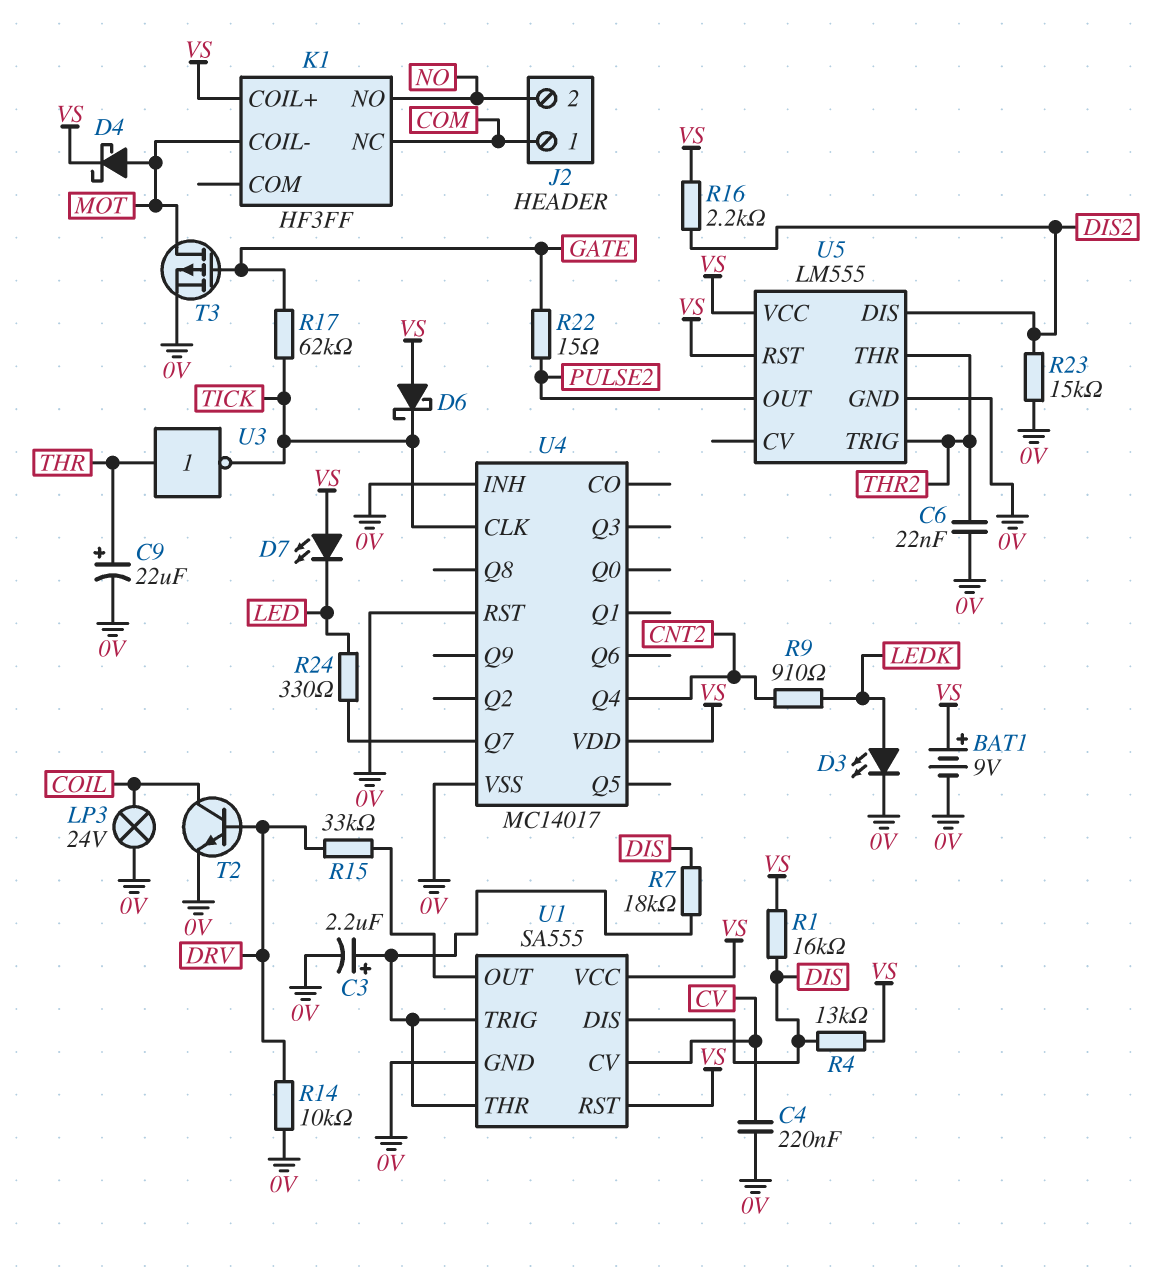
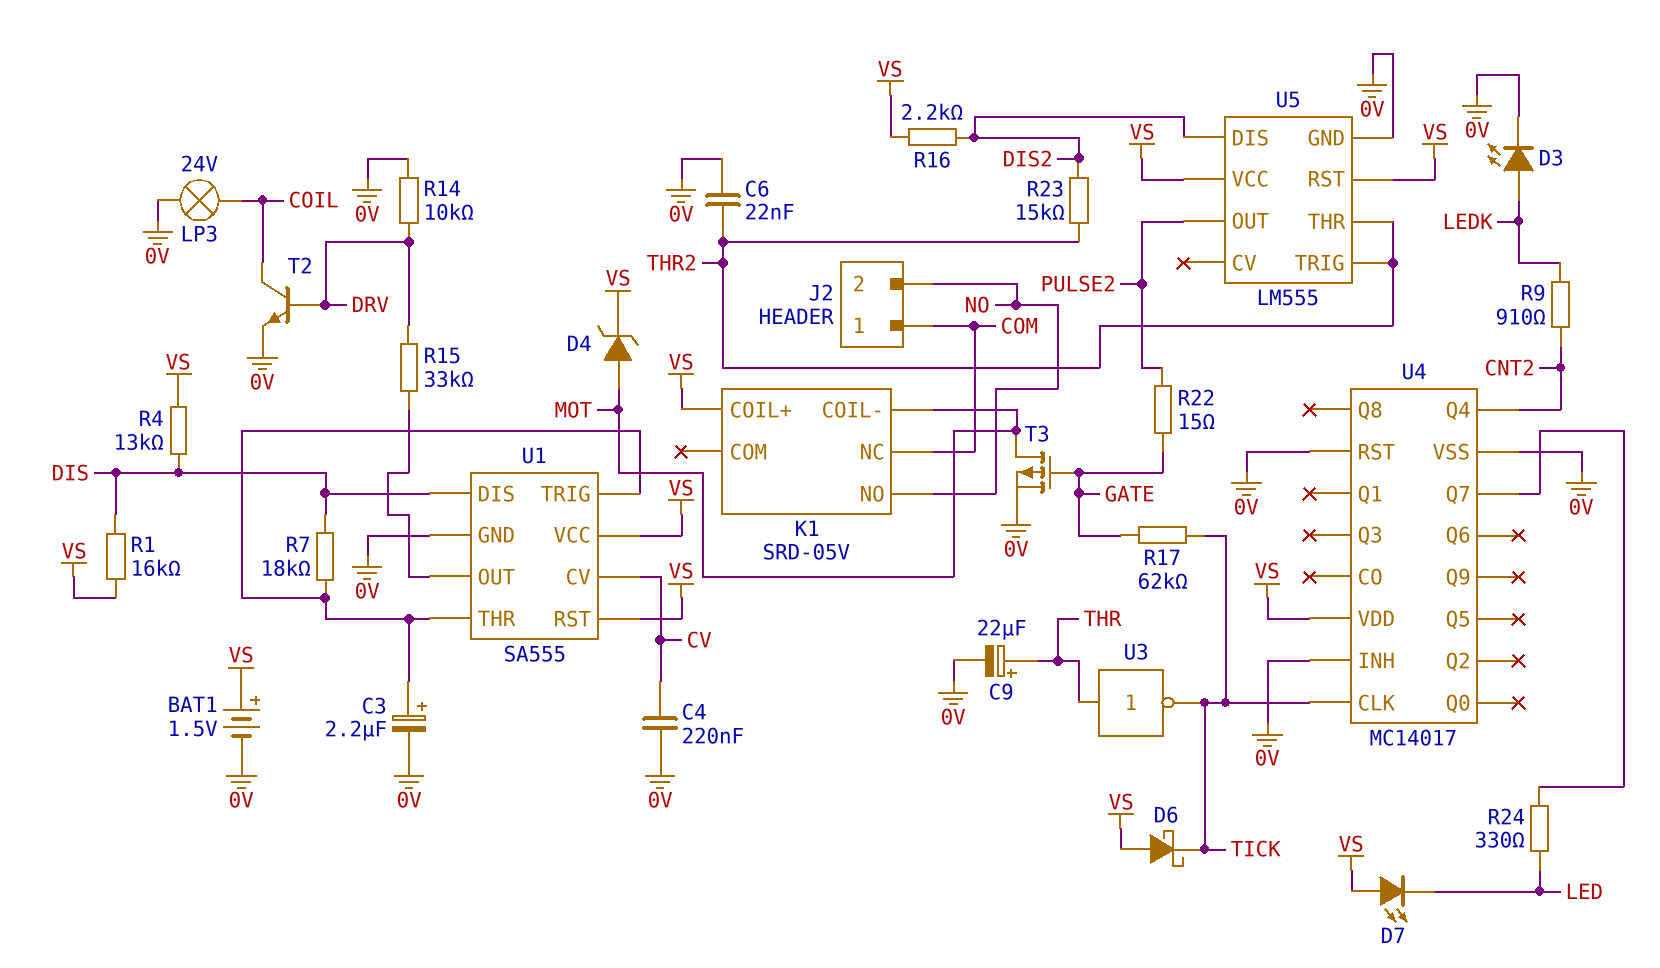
BAT1: 9V (plus VS, minus 0V) -> 1.5V (plus VS, minus 0V)
D4: schottky (A MOT, K VS) -> zener (A MOT, K VS)
K1: HF3FF -> SRD-05V
R23: 15k (0V, DIS2) -> 15k (DIS2, THR2)

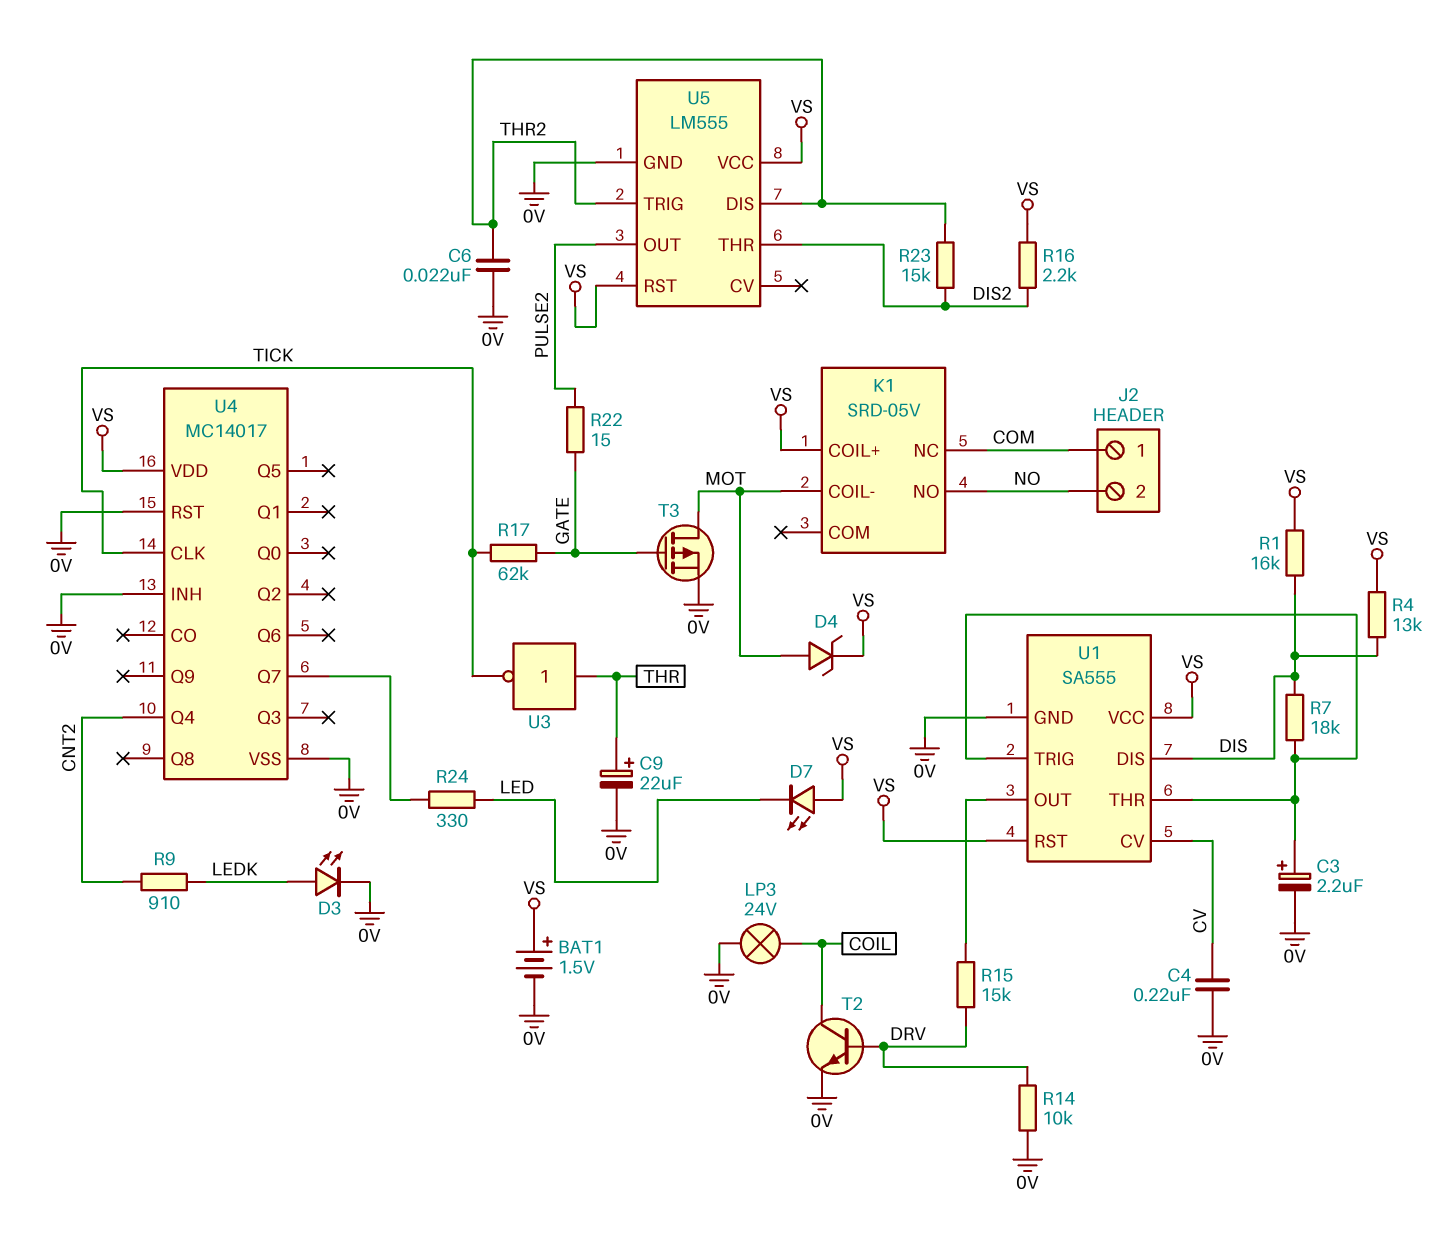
D6: schottky (A VS, K TICK) -> none
R15: 33k (DRV, U1/OUT) -> 15k (DRV, U1/OUT)
U5 pin DIS: DIS2 -> THR2
U5 pin THR: THR2 -> DIS2

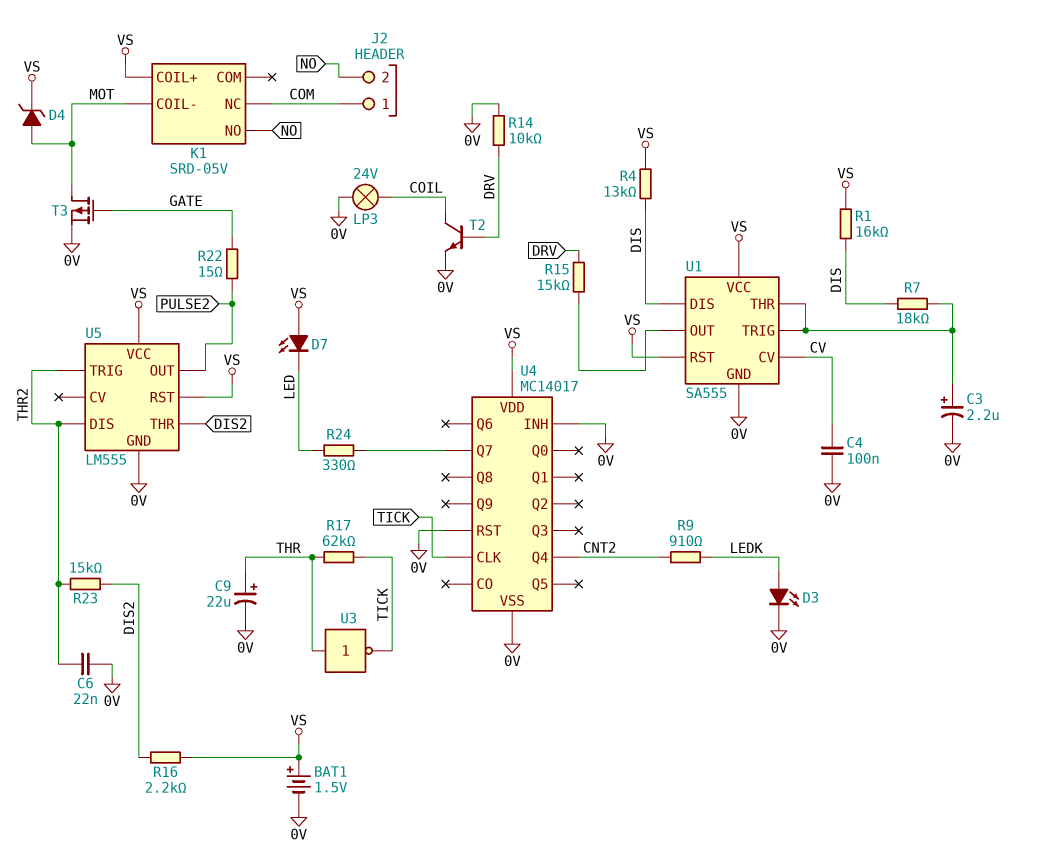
C4: 220nF (0V, CV) -> 100nF (0V, CV)
R17: 62k (GATE, TICK) -> 62k (THR, TICK)

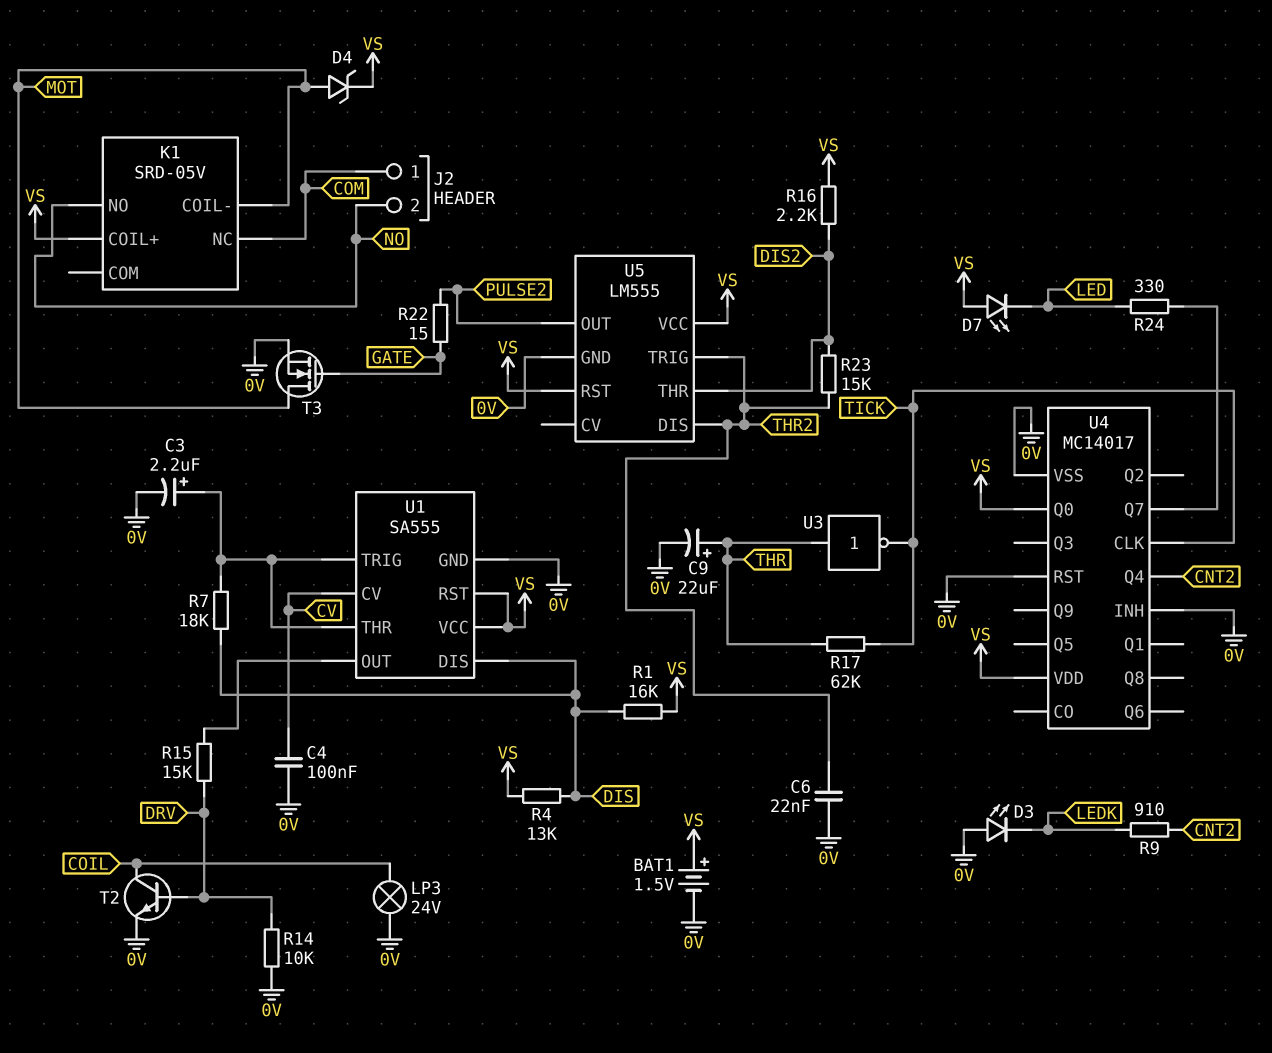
D3: LED (A LEDK, K 0V) -> LED (A 0V, K LEDK)
T3: PMOS (G GATE, D MOT, S 0V) -> NMOS (G GATE, D MOT, S 0V)
U4 pin Q0: none -> VS

